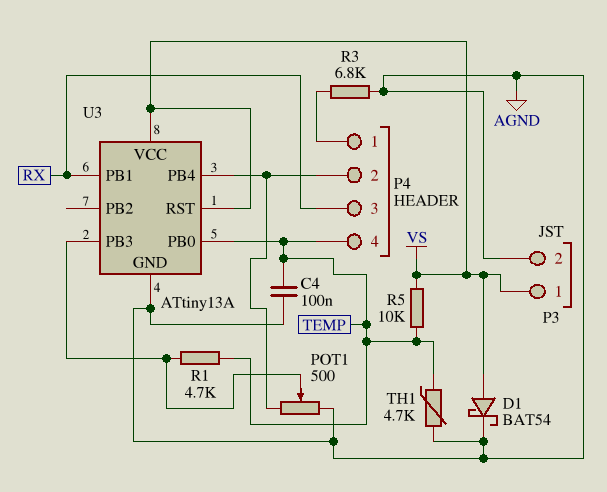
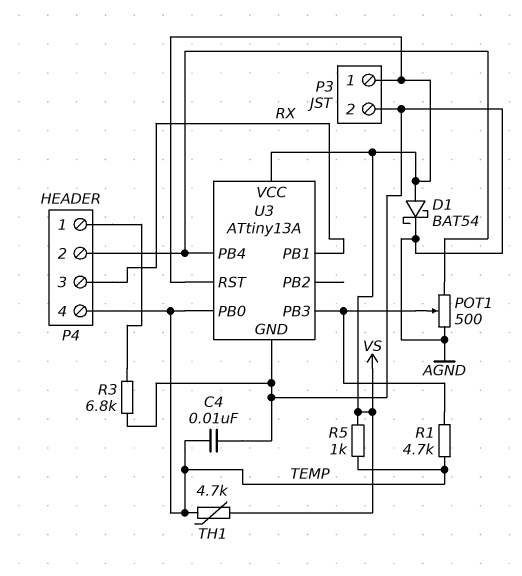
C4: 100nF (AGND, TEMP) -> 10nF (AGND, TEMP)
R5: 10k (TEMP, VS) -> 1k (TEMP, VS)
TH1: 4.7k (AGND, TEMP) -> 4.7k (TEMP, VS)

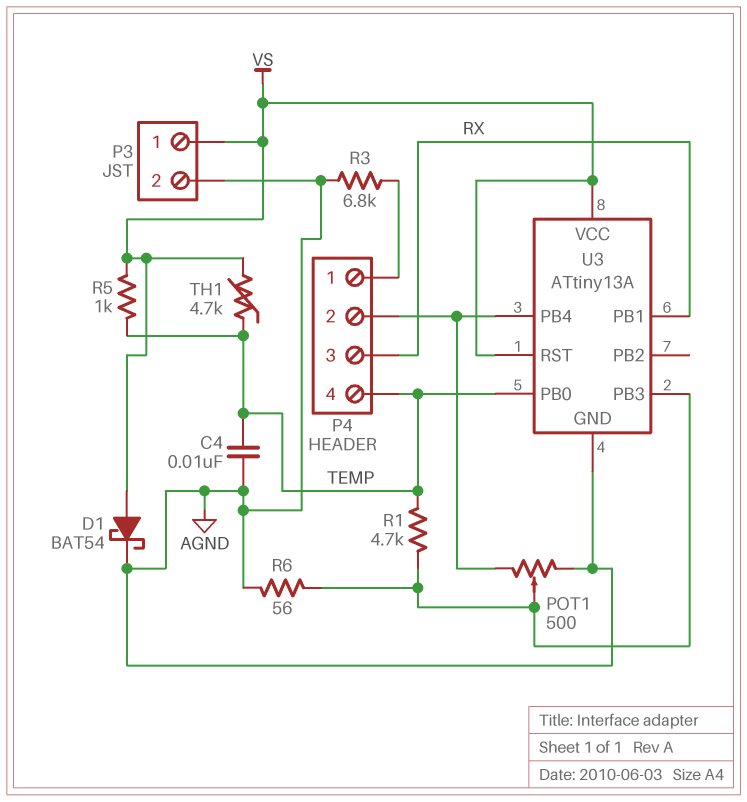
R6: none -> 56 (AGND, U3/PB3)

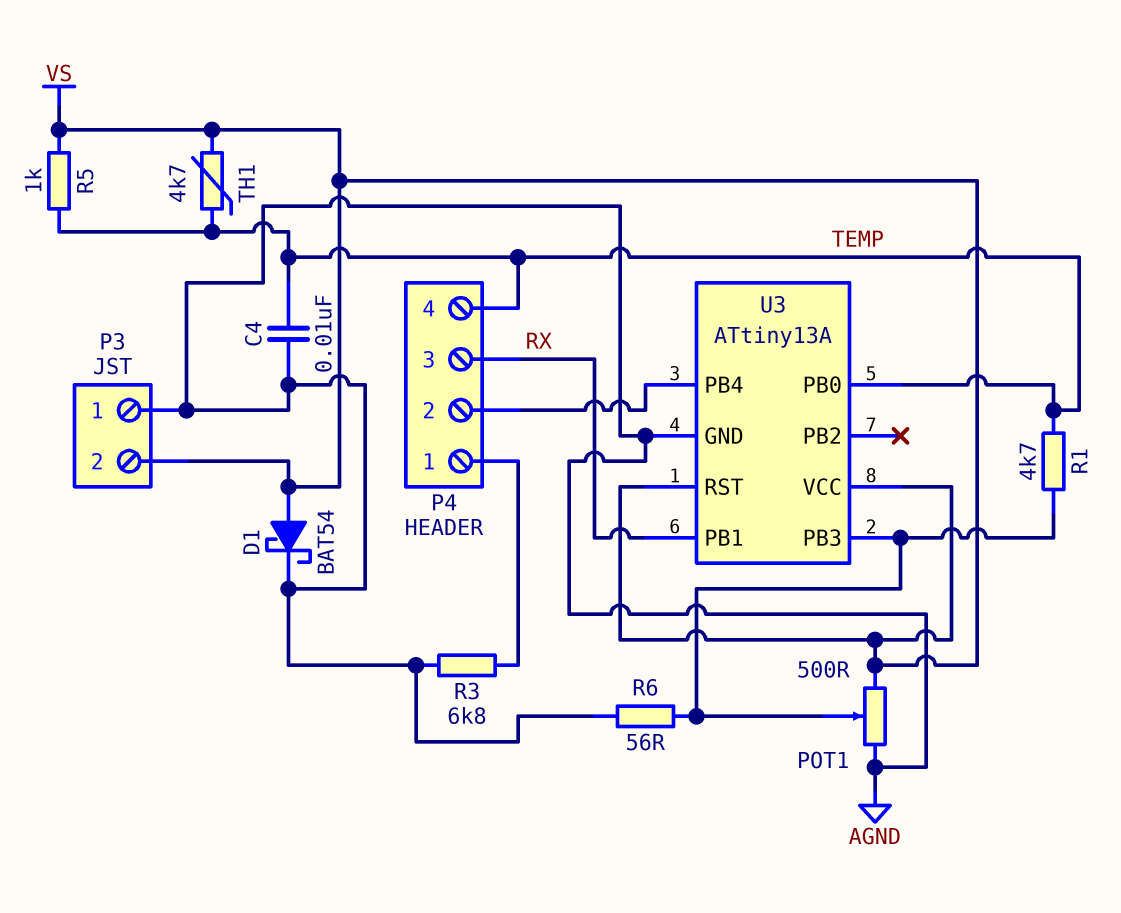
P3 pin 1: VS -> AGND
P3 pin 2: AGND -> VS
POT1: 500 (AGND, P4/2, wiper U3/PB3) -> 500 (AGND, VS, wiper U3/PB3)

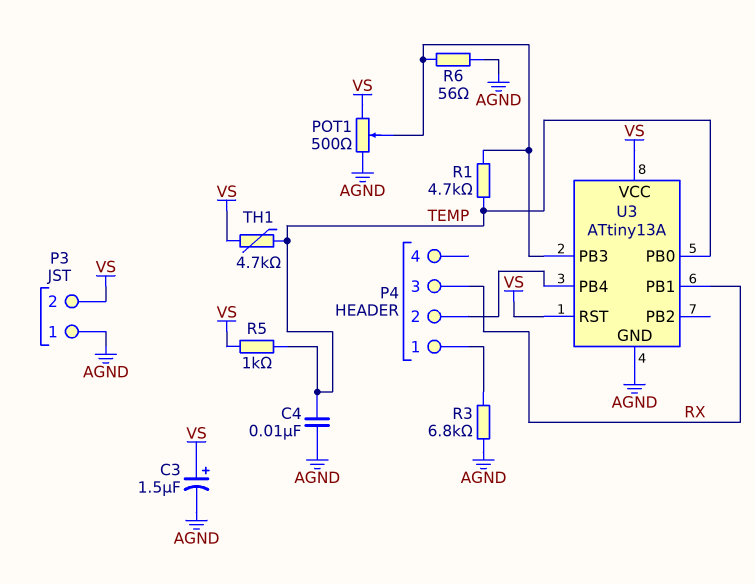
C3: none -> 1.5uF (plus VS, minus AGND)
D1: schottky BAT54 (A VS, K AGND) -> none
P4 pin 4: TEMP -> none

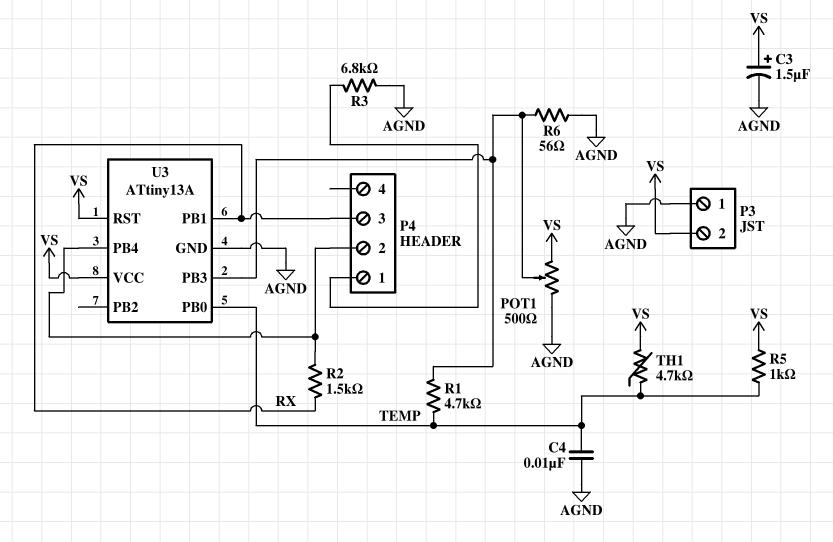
R2: none -> 1.5k (P4/2, RX)

